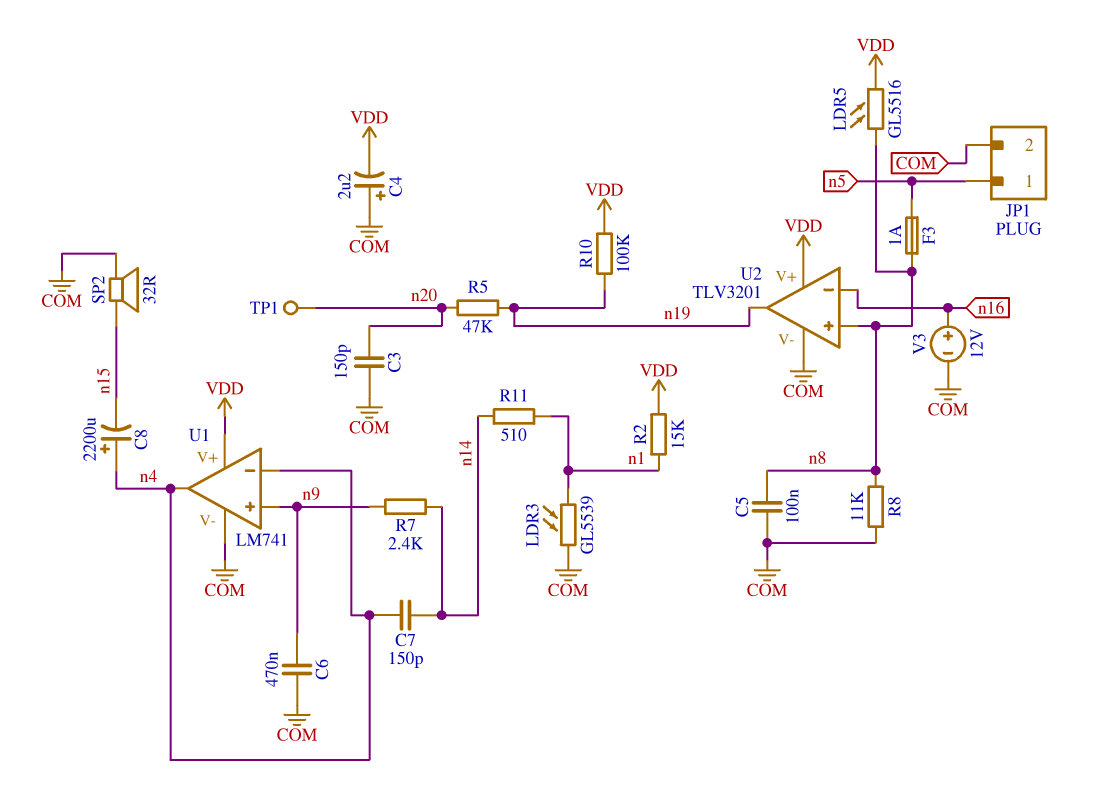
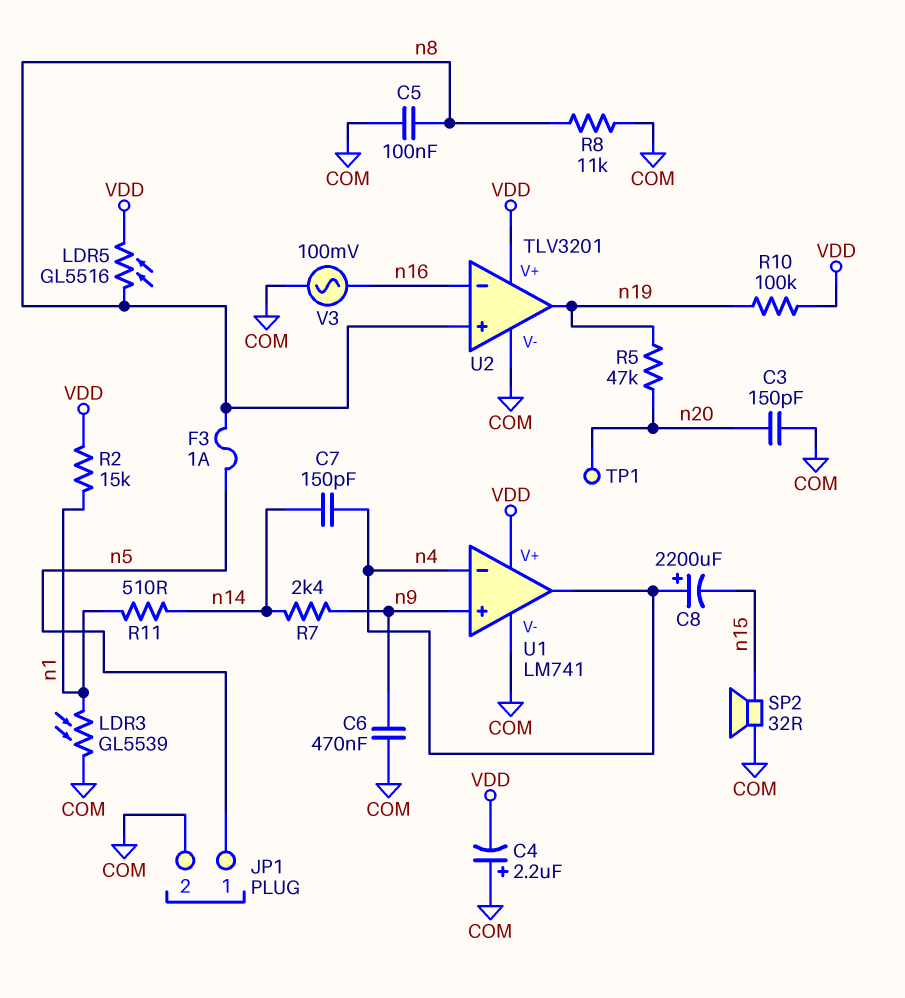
V3: 12V (plus n16, minus COM) -> AC 100mV (COM, n16)

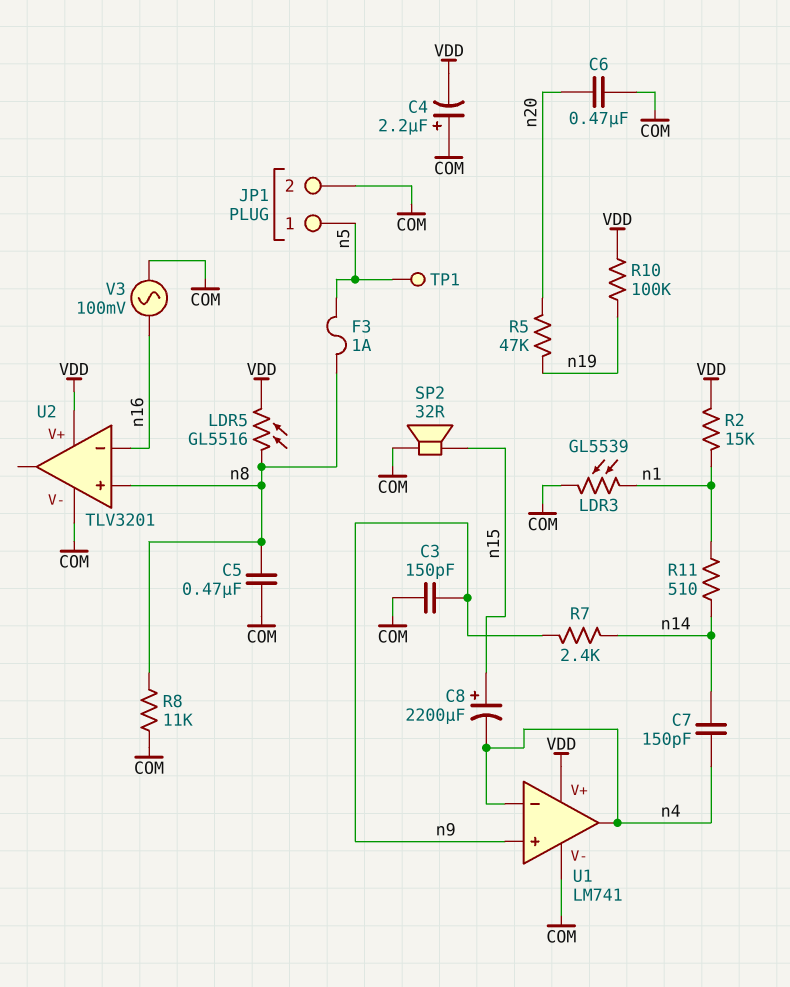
C3: 150pF (COM, n20) -> 150pF (COM, n9)
C5: 100nF (COM, n8) -> 470nF (COM, n8)
C6: 470nF (COM, n9) -> 470nF (COM, n20)
C8: 2200uF (plus n4, minus n15) -> 2200uF (plus n15, minus n4)
TP1: test point (n20) -> test point (n5)
U2 pin out: n19 -> none

